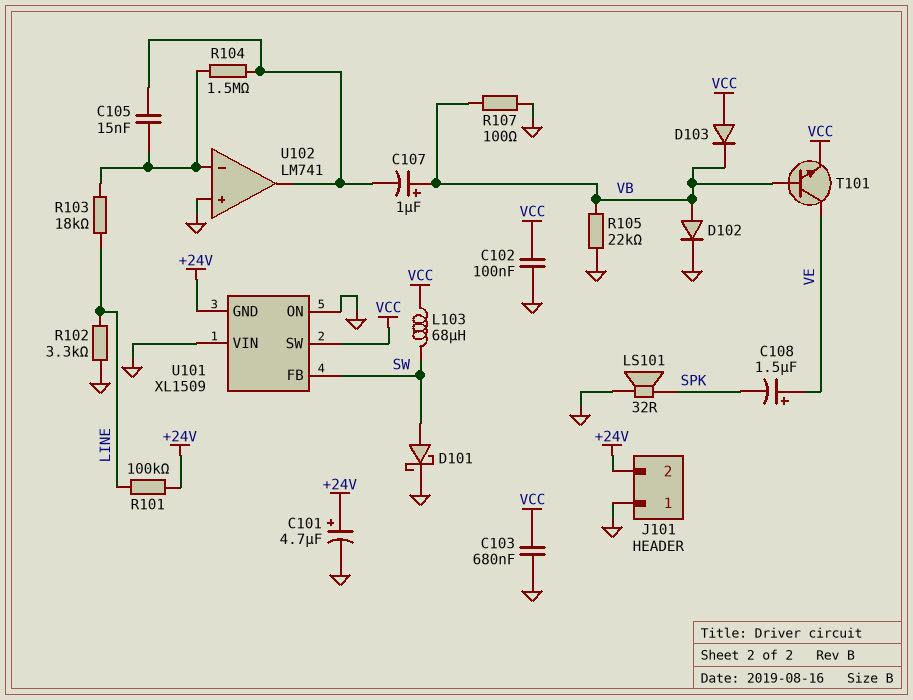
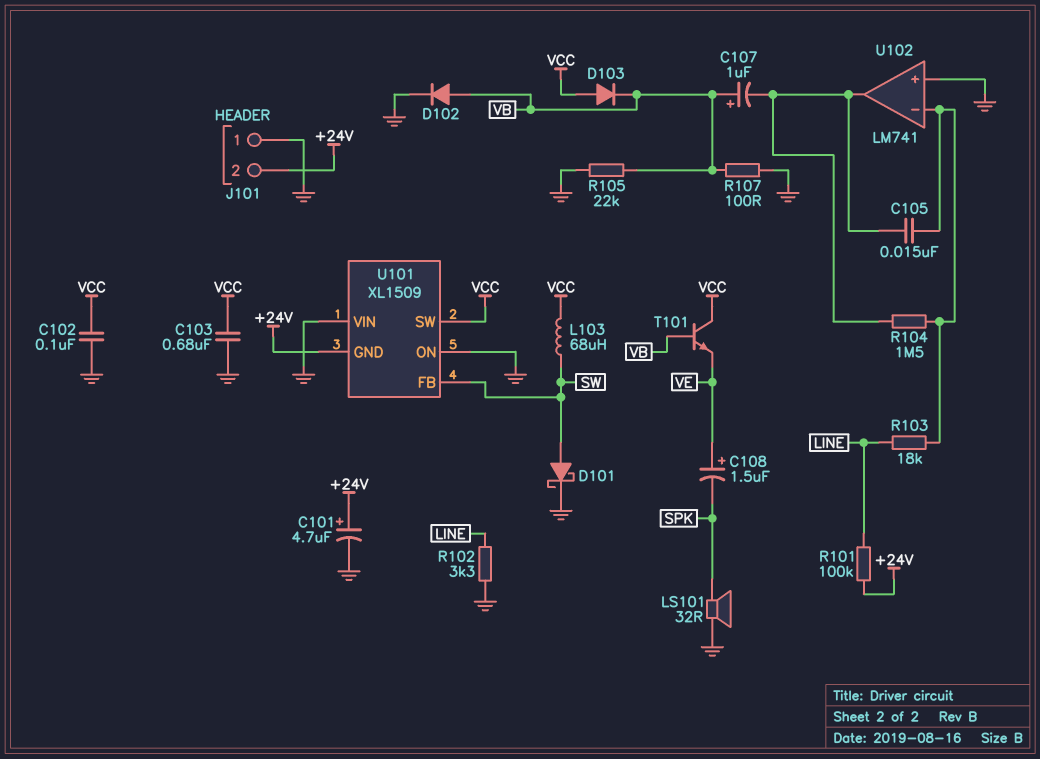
T101: NPN (B VB, C VE, E VCC) -> NPN (B VB, C VCC, E VE)

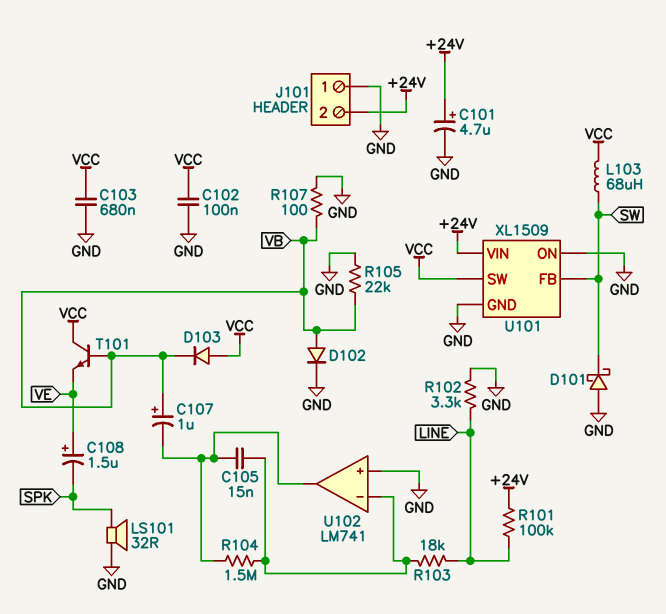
D101: schottky (A SW, K GND) -> schottky (A GND, K SW)
U101 pin GND: +24V -> GND
U101 pin VIN: GND -> +24V

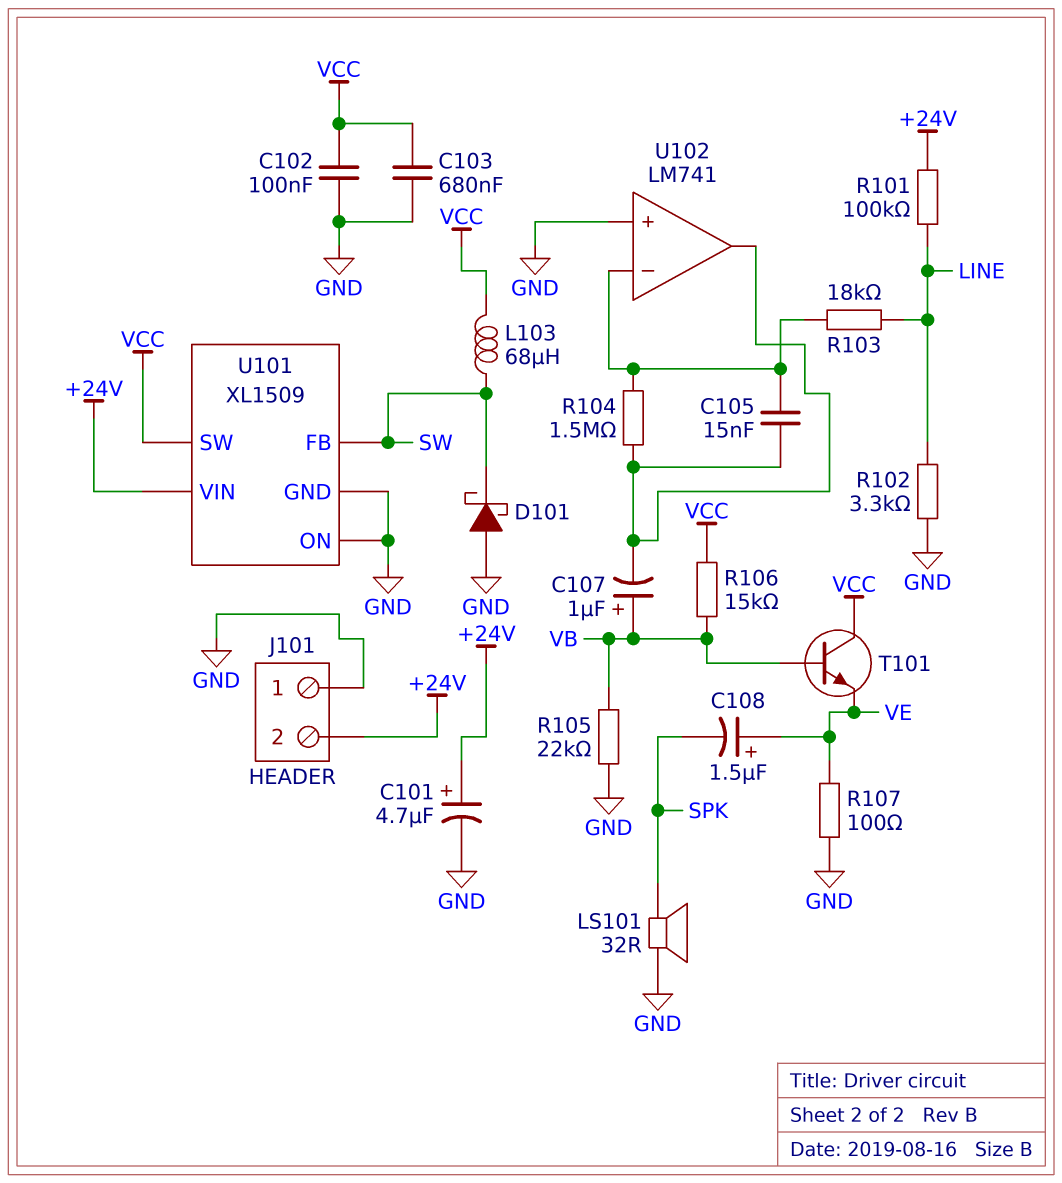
D102: diode (A VB, K GND) -> none
D103: diode (A VCC, K VB) -> none
R106: none -> 15k (VB, VCC)
R107: 100 (GND, VB) -> 100 (GND, VE)

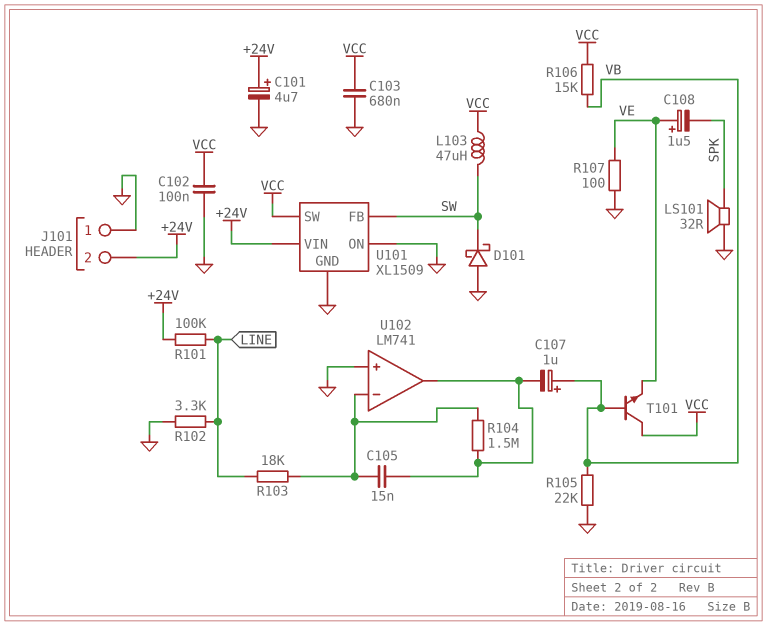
L103: 68uH (SW, VCC) -> 47uH (SW, VCC)

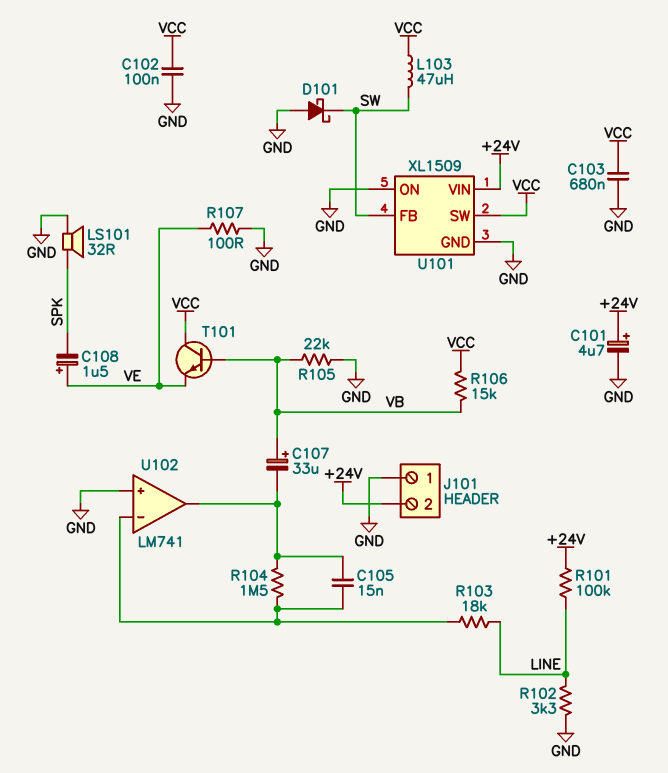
C107: 1uF (plus VB, minus U102/out) -> 33uF (plus VB, minus U102/out)

